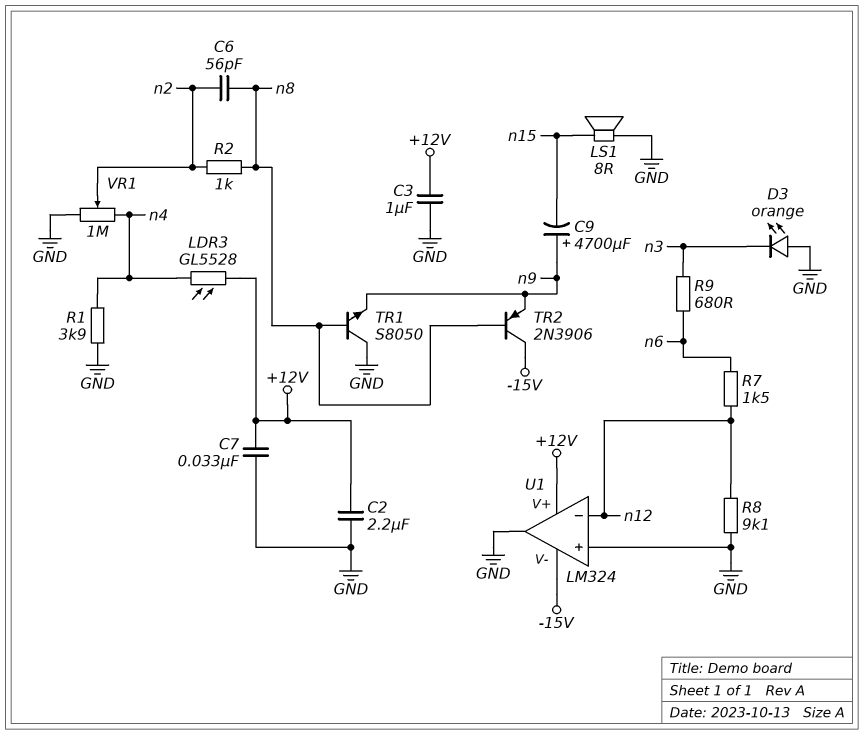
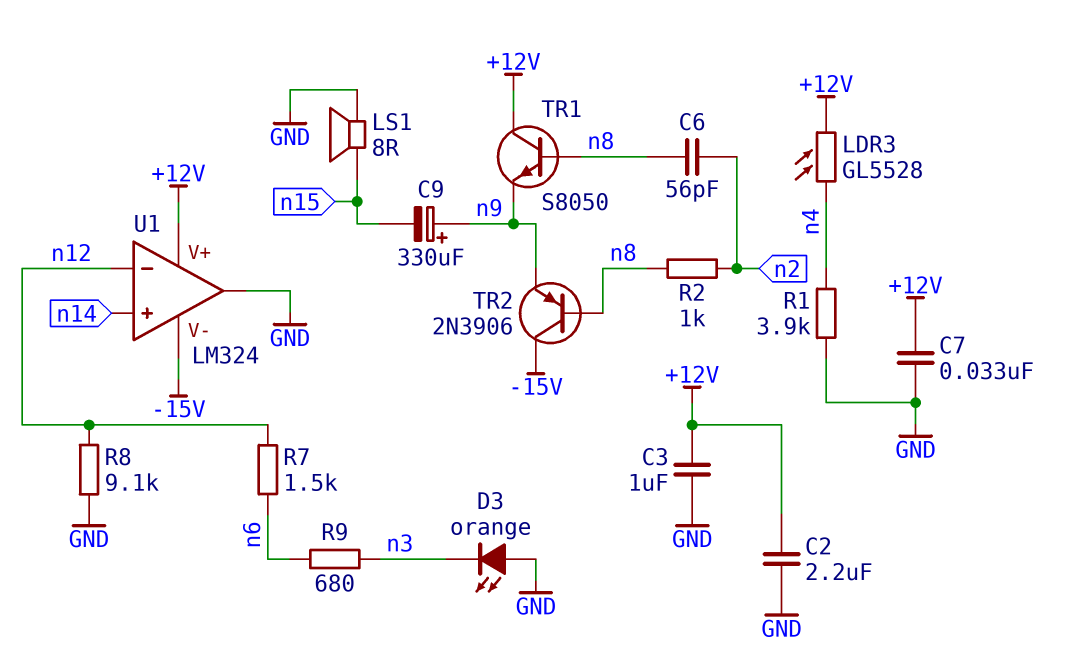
C9: 4700uF (plus n9, minus n15) -> 330uF (plus n9, minus n15)
TR1: NPN S8050 (B n8, C GND, E n9) -> NPN S8050 (B n8, C +12V, E n9)
U1 pin in+: GND -> n14
VR1: 1M (GND, n4, wiper n2) -> none

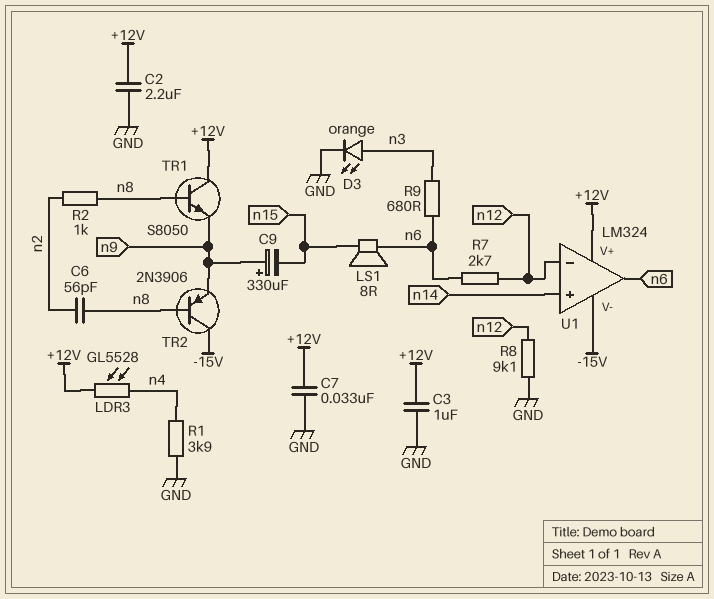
D3: LED orange (A GND, K n3) -> LED orange (A n3, K GND)
LS1: speaker 8R (GND, n15) -> speaker 8R (n6, n15)
R7: 1.5k (n6, n12) -> 2.7k (n6, n12)
U1 pin out: GND -> n6

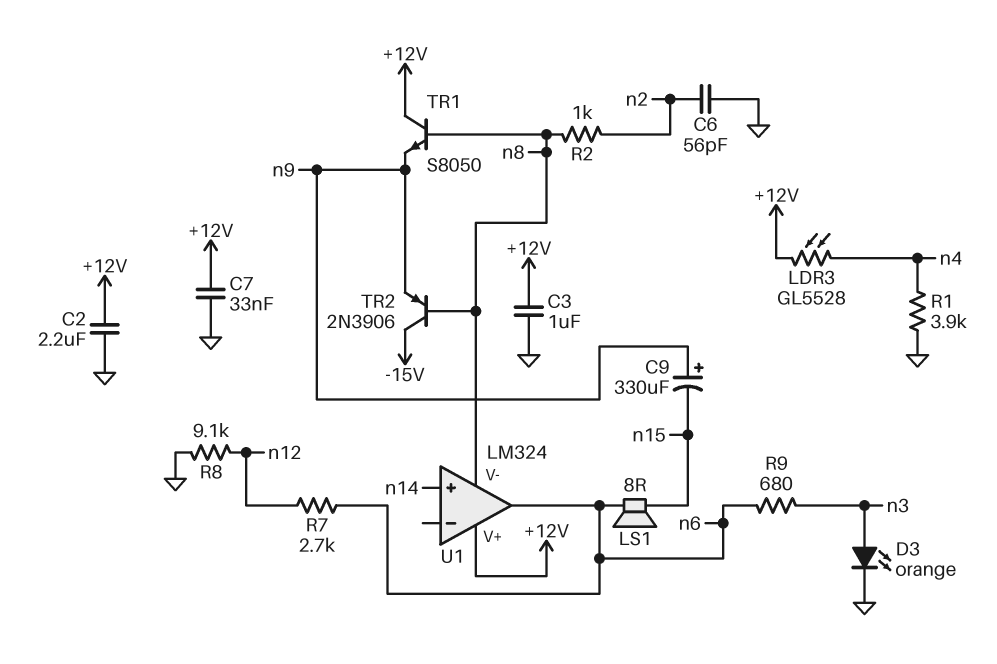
C6: 56pF (n2, n8) -> 56pF (GND, n2)
U1 pin V-: -15V -> n8
U1 pin in-: n12 -> none

